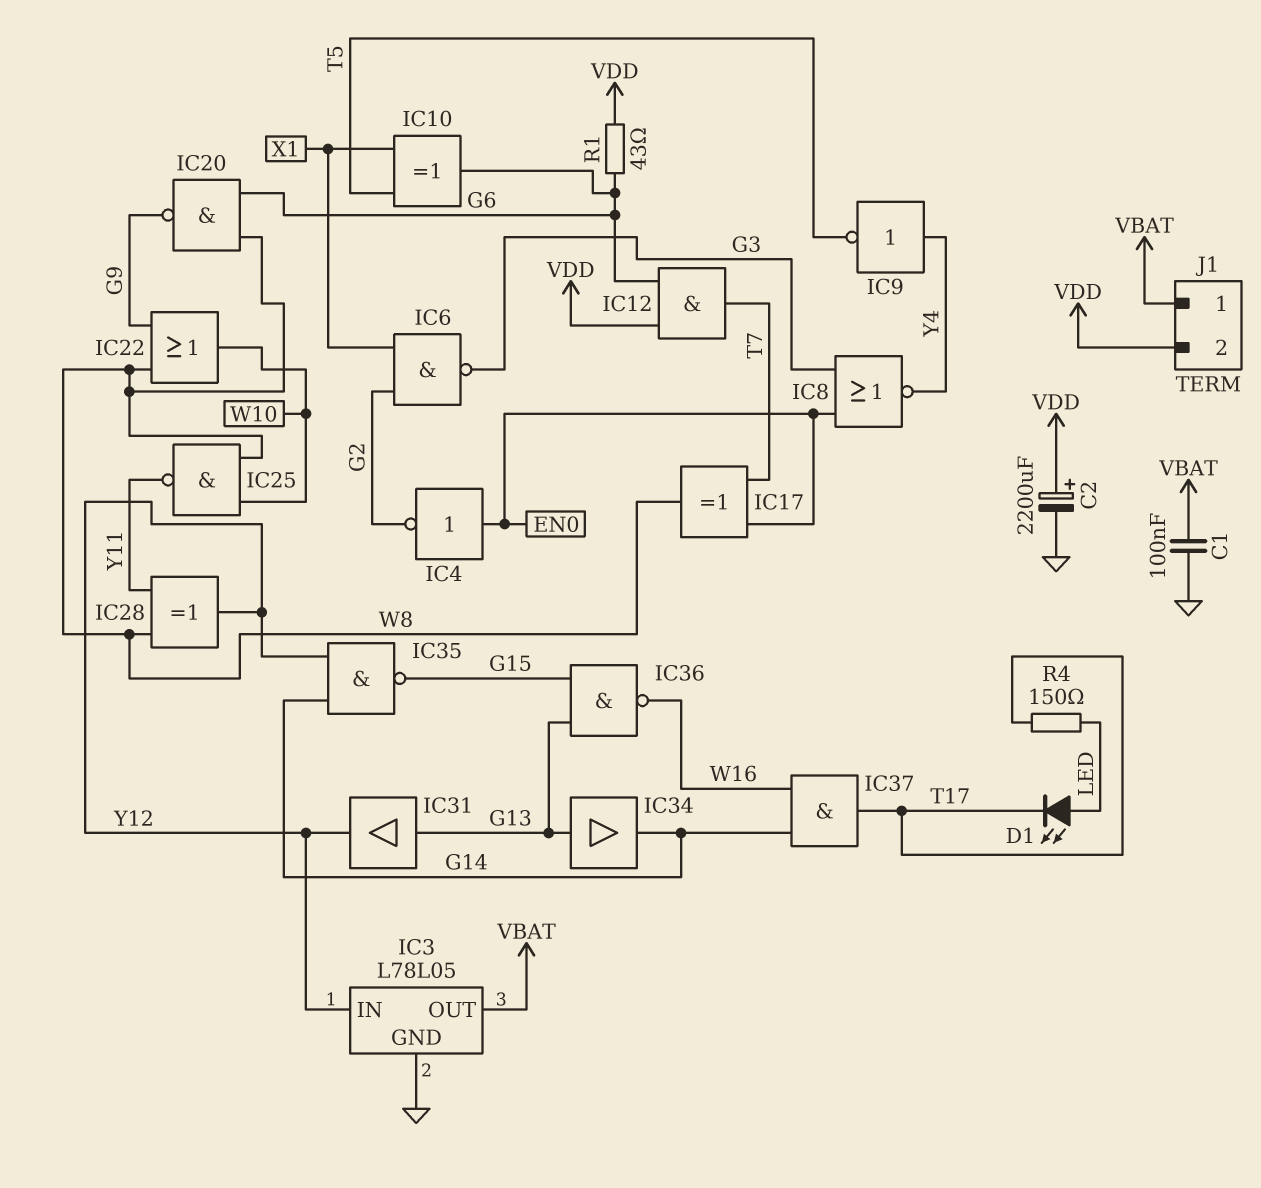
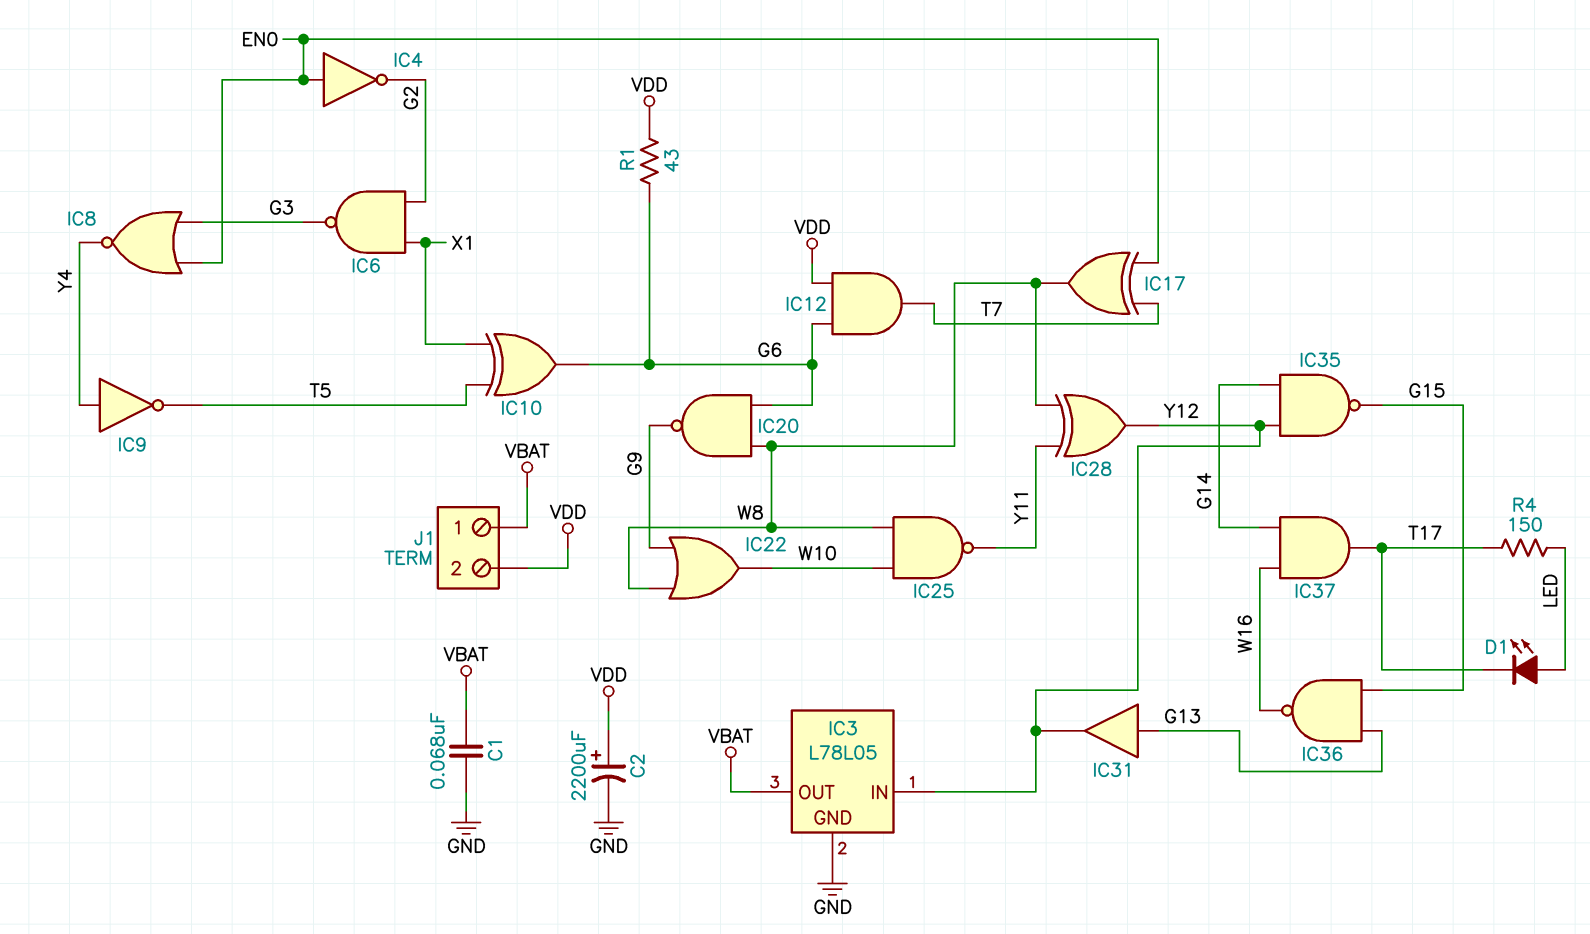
C1: 100nF (GND, VBAT) -> 68nF (GND, VBAT)
IC34: buffer (in G13, out G14) -> none

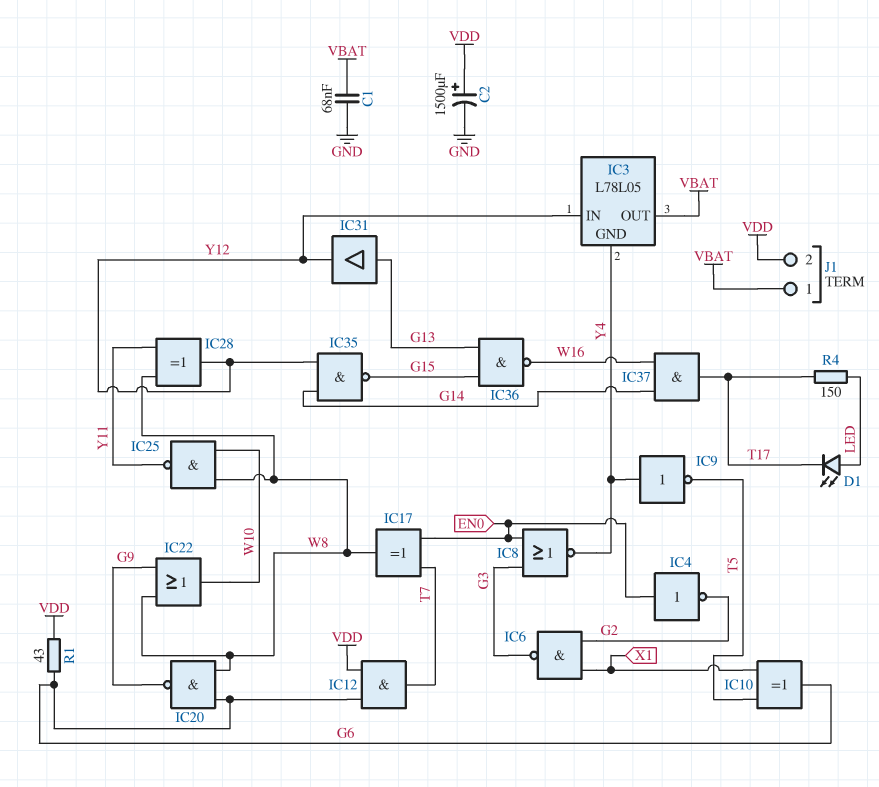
C2: 2200uF (plus VDD, minus GND) -> 1500uF (plus VDD, minus GND)
IC3 pin GND: GND -> Y4

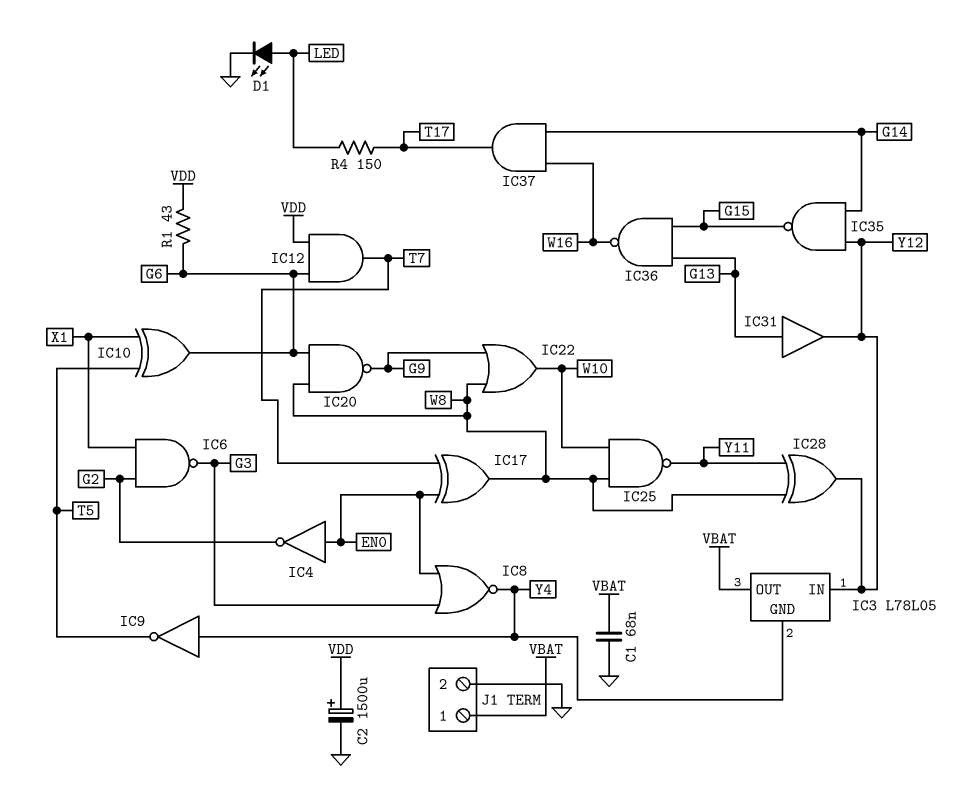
D1: LED (A LED, K T17) -> LED (A LED, K GND)
J1 pin 2: VDD -> GND

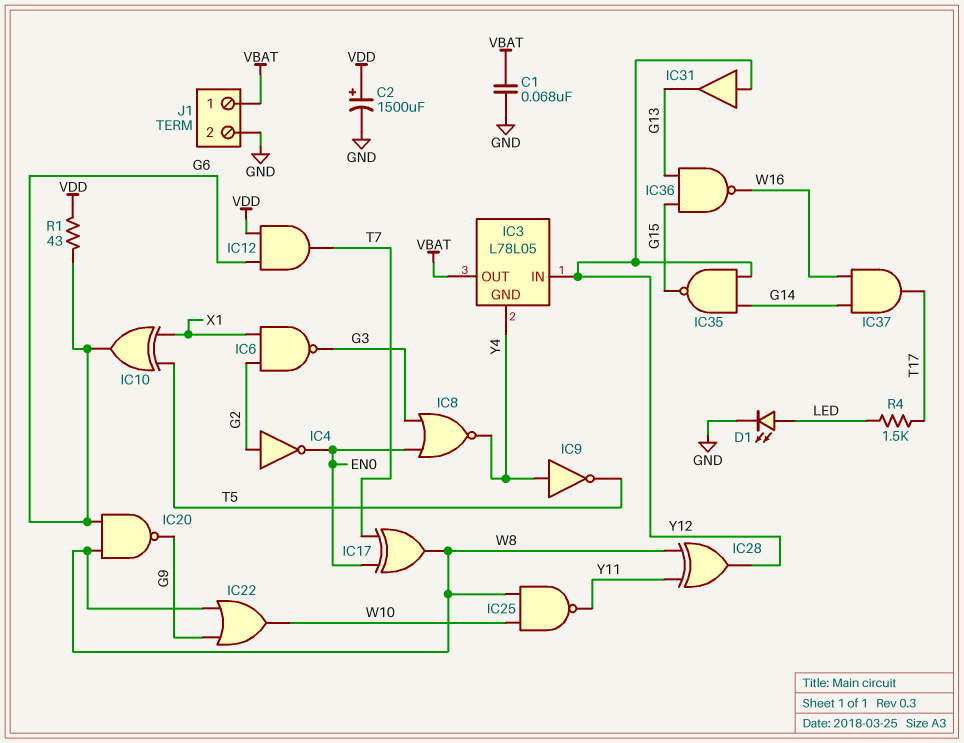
IC4: NOT (in EN0, out G2) -> NOT (in G2, out EN0)
IC31: buffer (in G13, out Y12) -> buffer (in Y12, out G13)
R4: 150 (LED, T17) -> 1.5k (LED, T17)

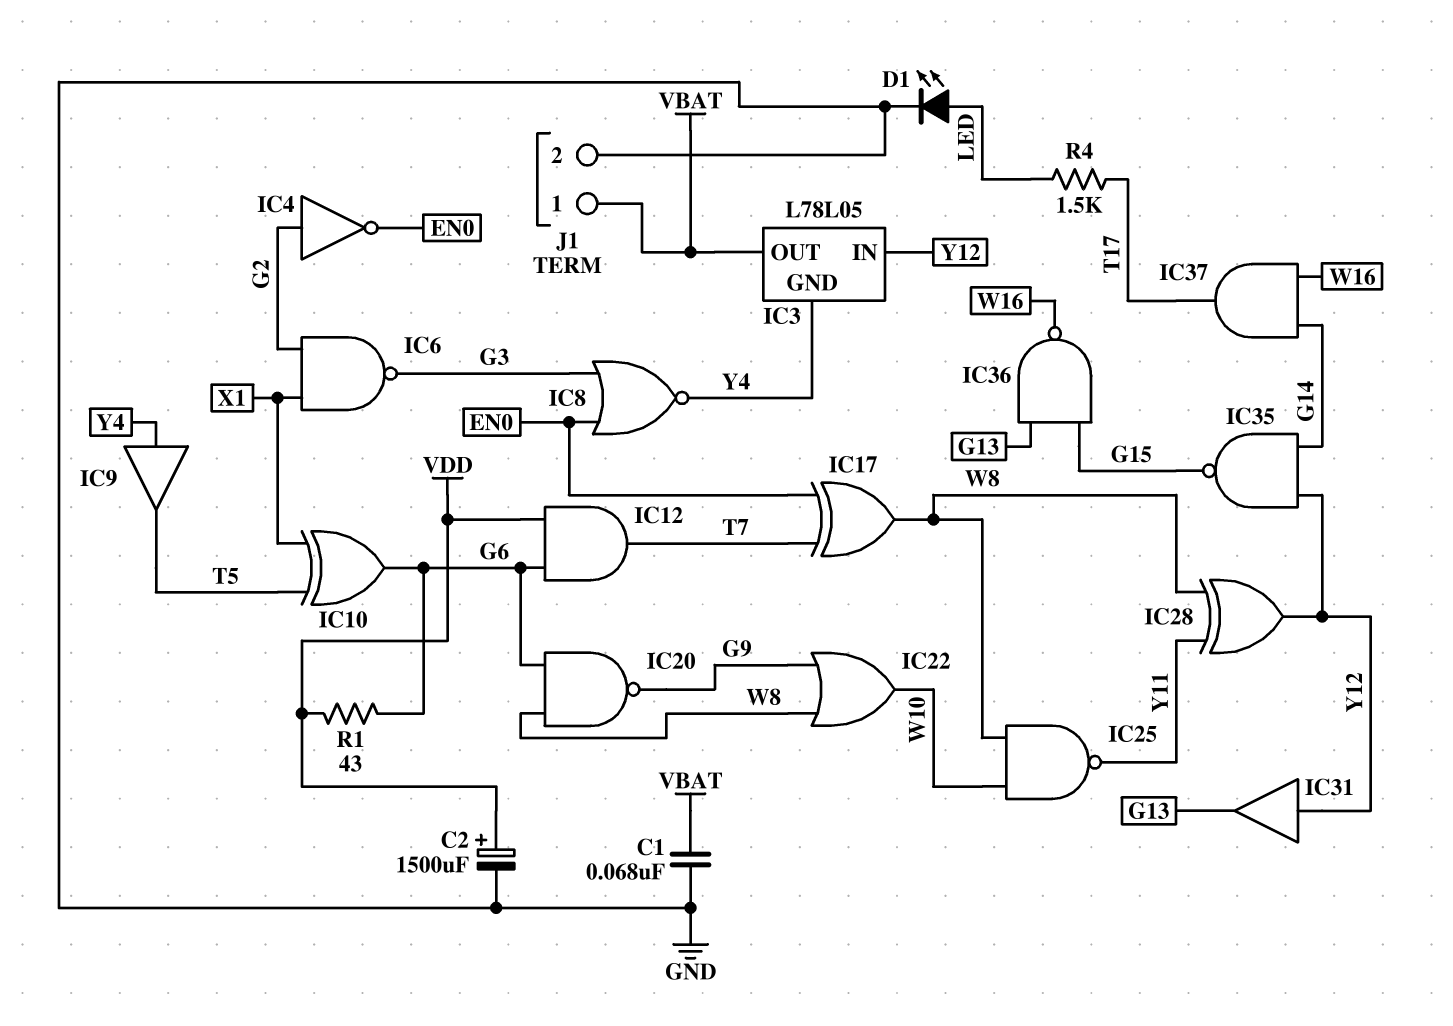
IC9: NOT (in Y4, out T5) -> buffer (in Y4, out T5)

